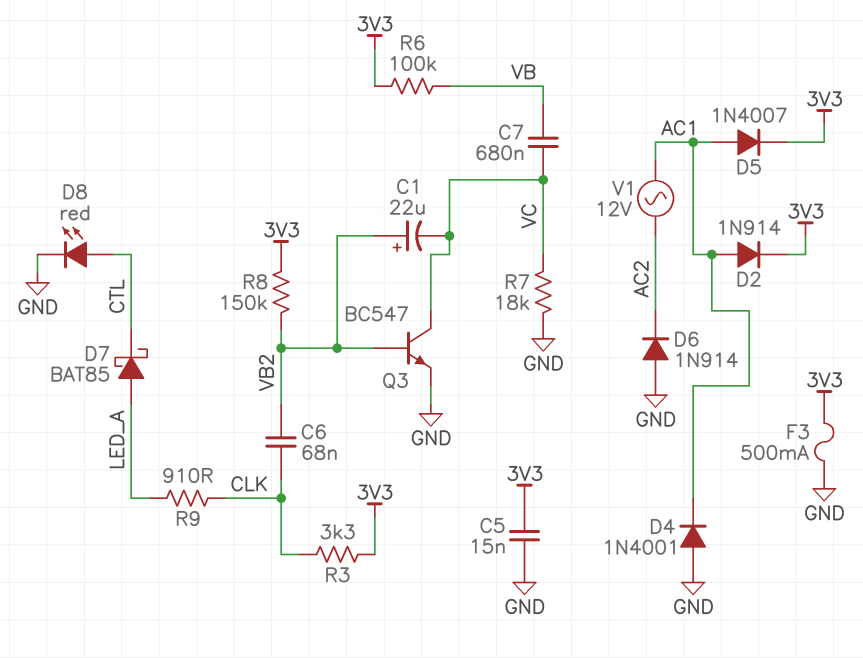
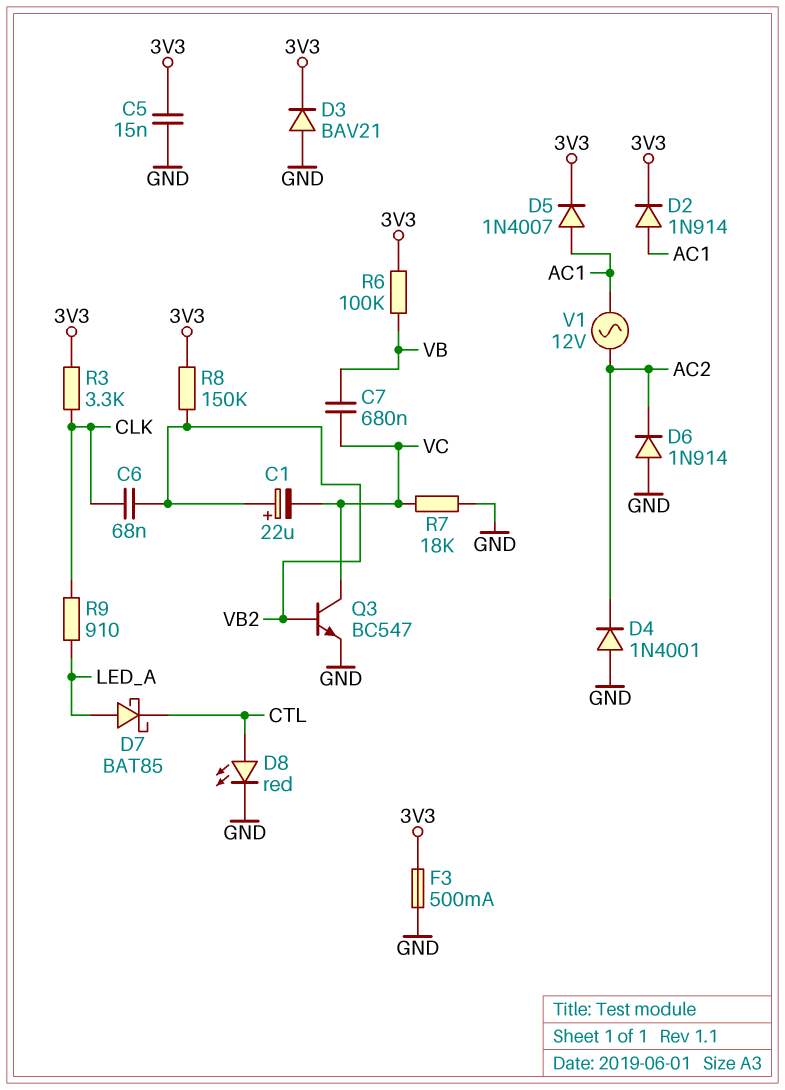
D3: none -> diode BAV21 (A GND, K 3V3)
D4: diode 1N4001 (A GND, K AC1) -> diode 1N4001 (A GND, K AC2)

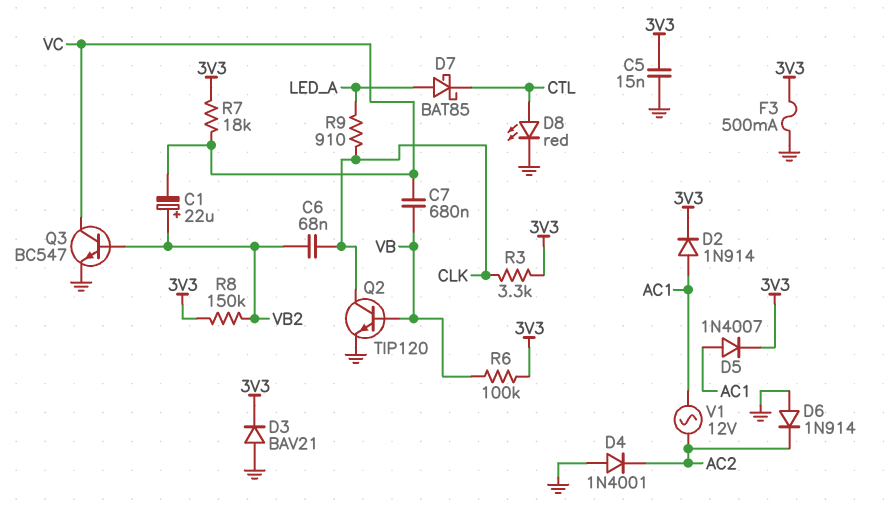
Q2: none -> NPN TIP120 (B VB, C CLK, E GND)
R7: 18k (GND, VC) -> 18k (3V3, VC)

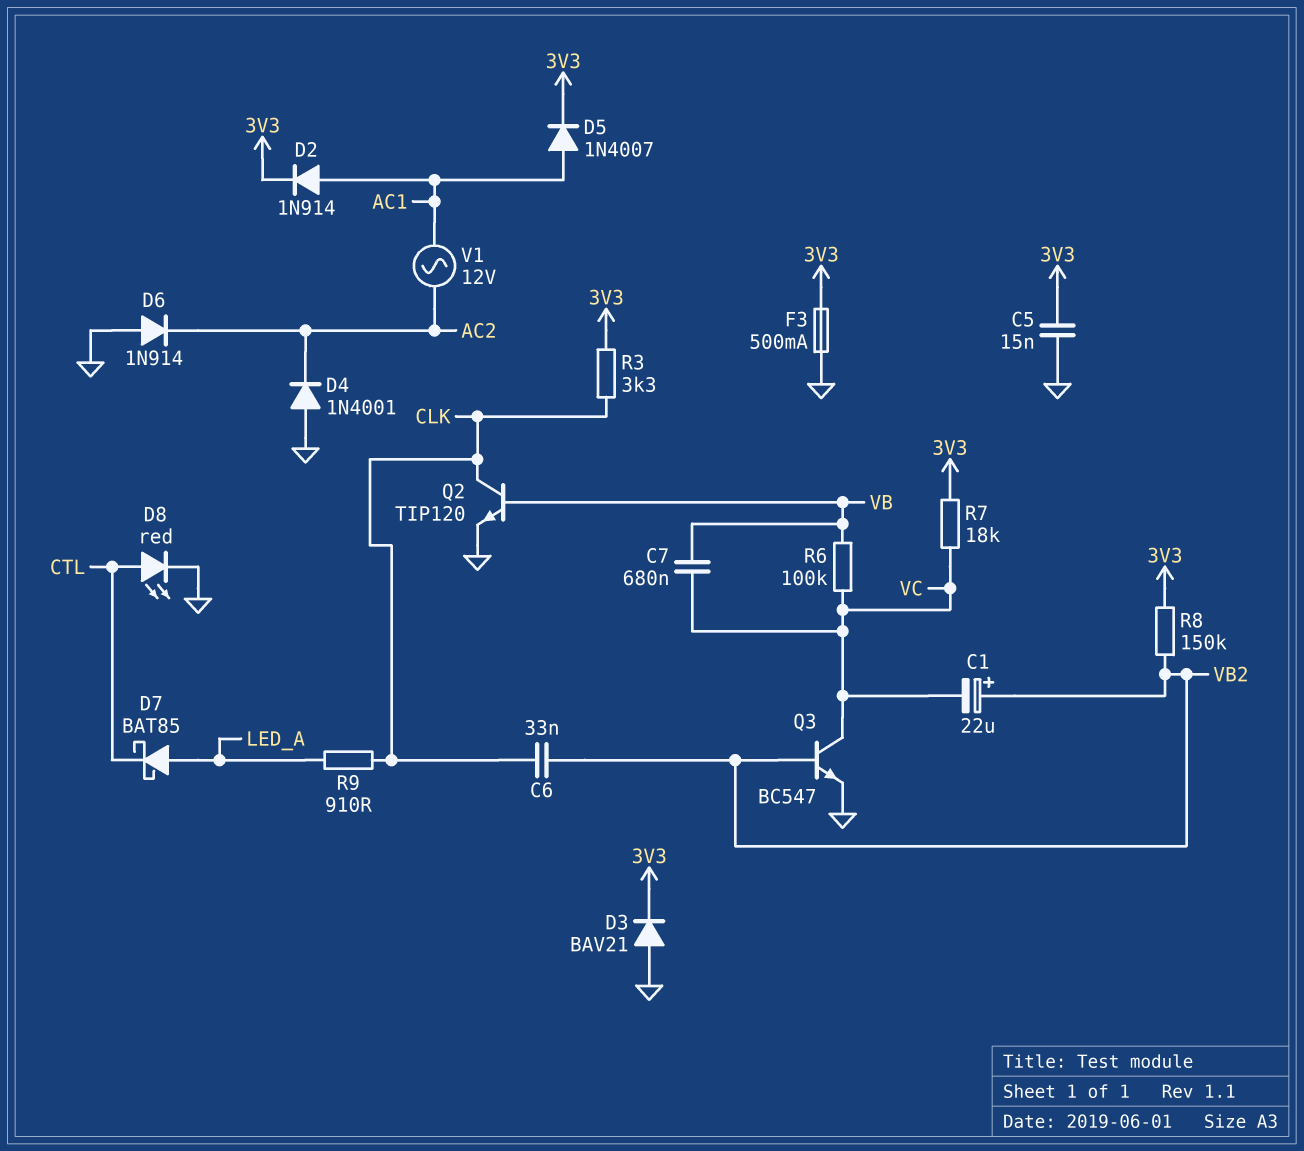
C6: 68nF (CLK, VB2) -> 33nF (CLK, VB2)
R6: 100k (3V3, VB) -> 100k (VB, VC)

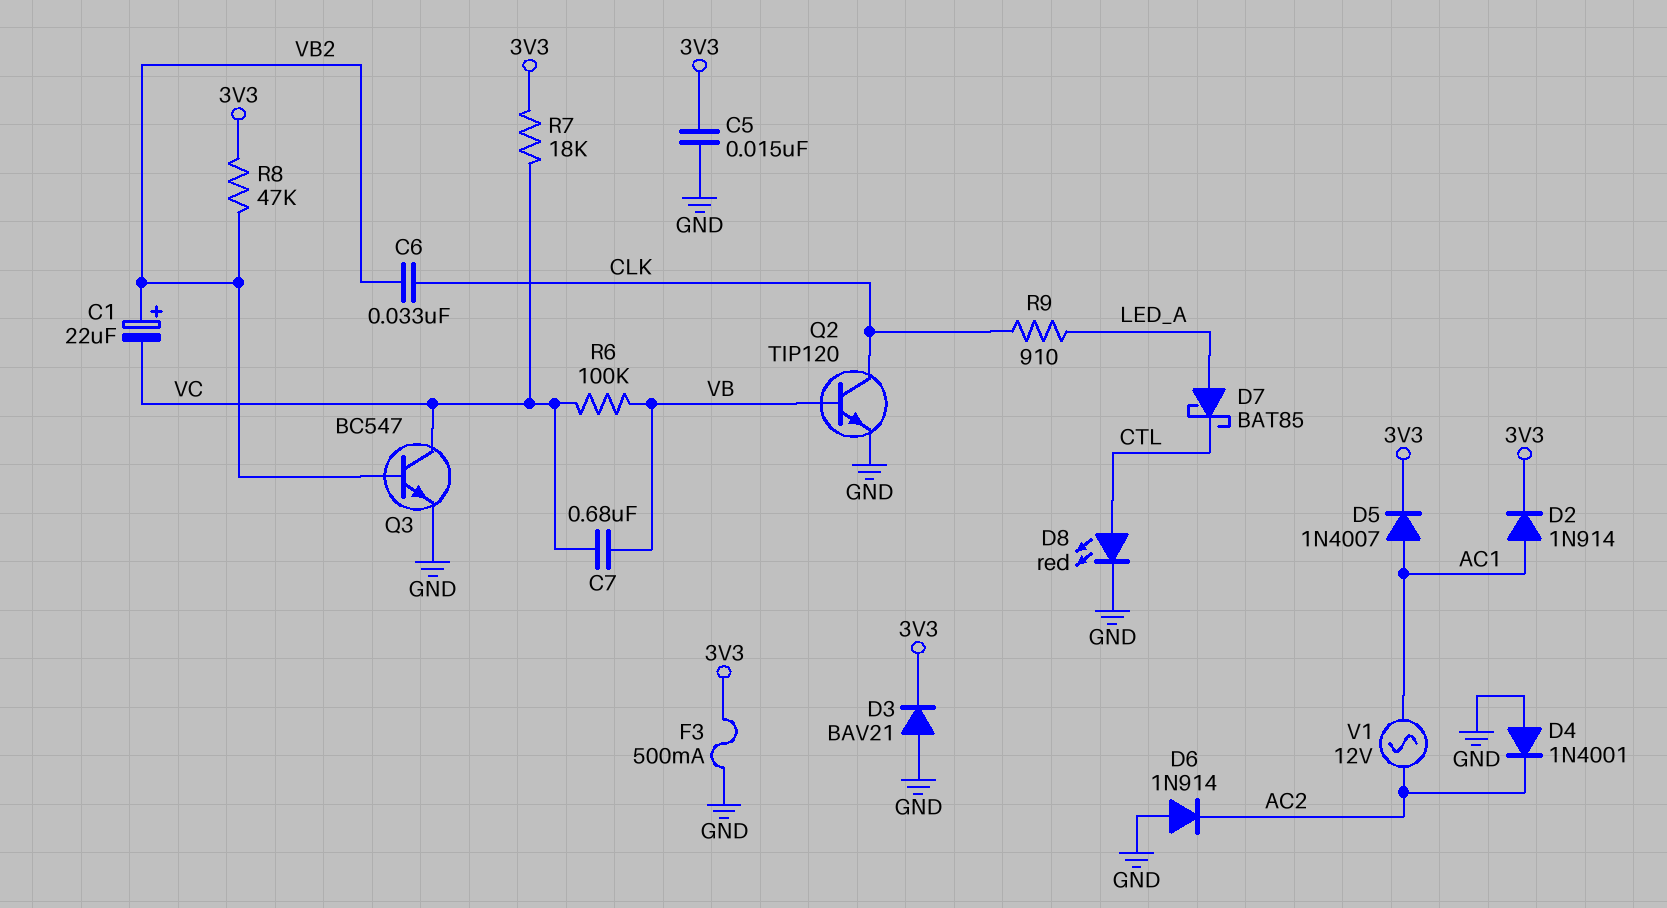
R3: 3.3k (3V3, CLK) -> none
R8: 150k (3V3, VB2) -> 47k (3V3, VB2)

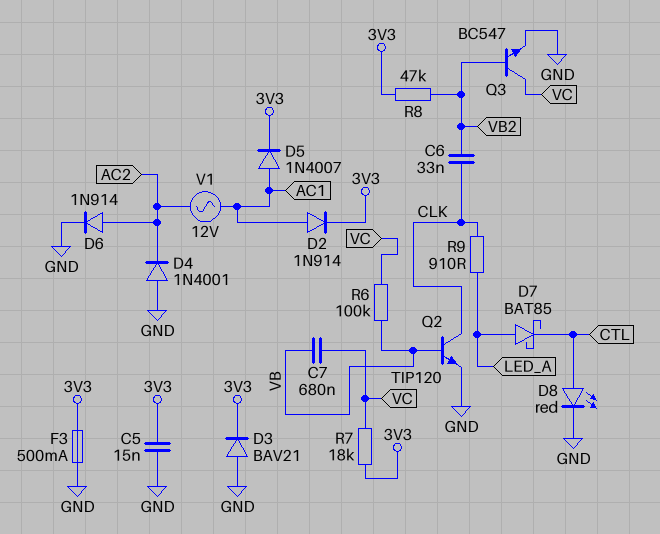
C1: 22uF (plus VB2, minus VC) -> none
D6: diode 1N914 (A GND, K AC2) -> diode 1N914 (A AC2, K GND)

